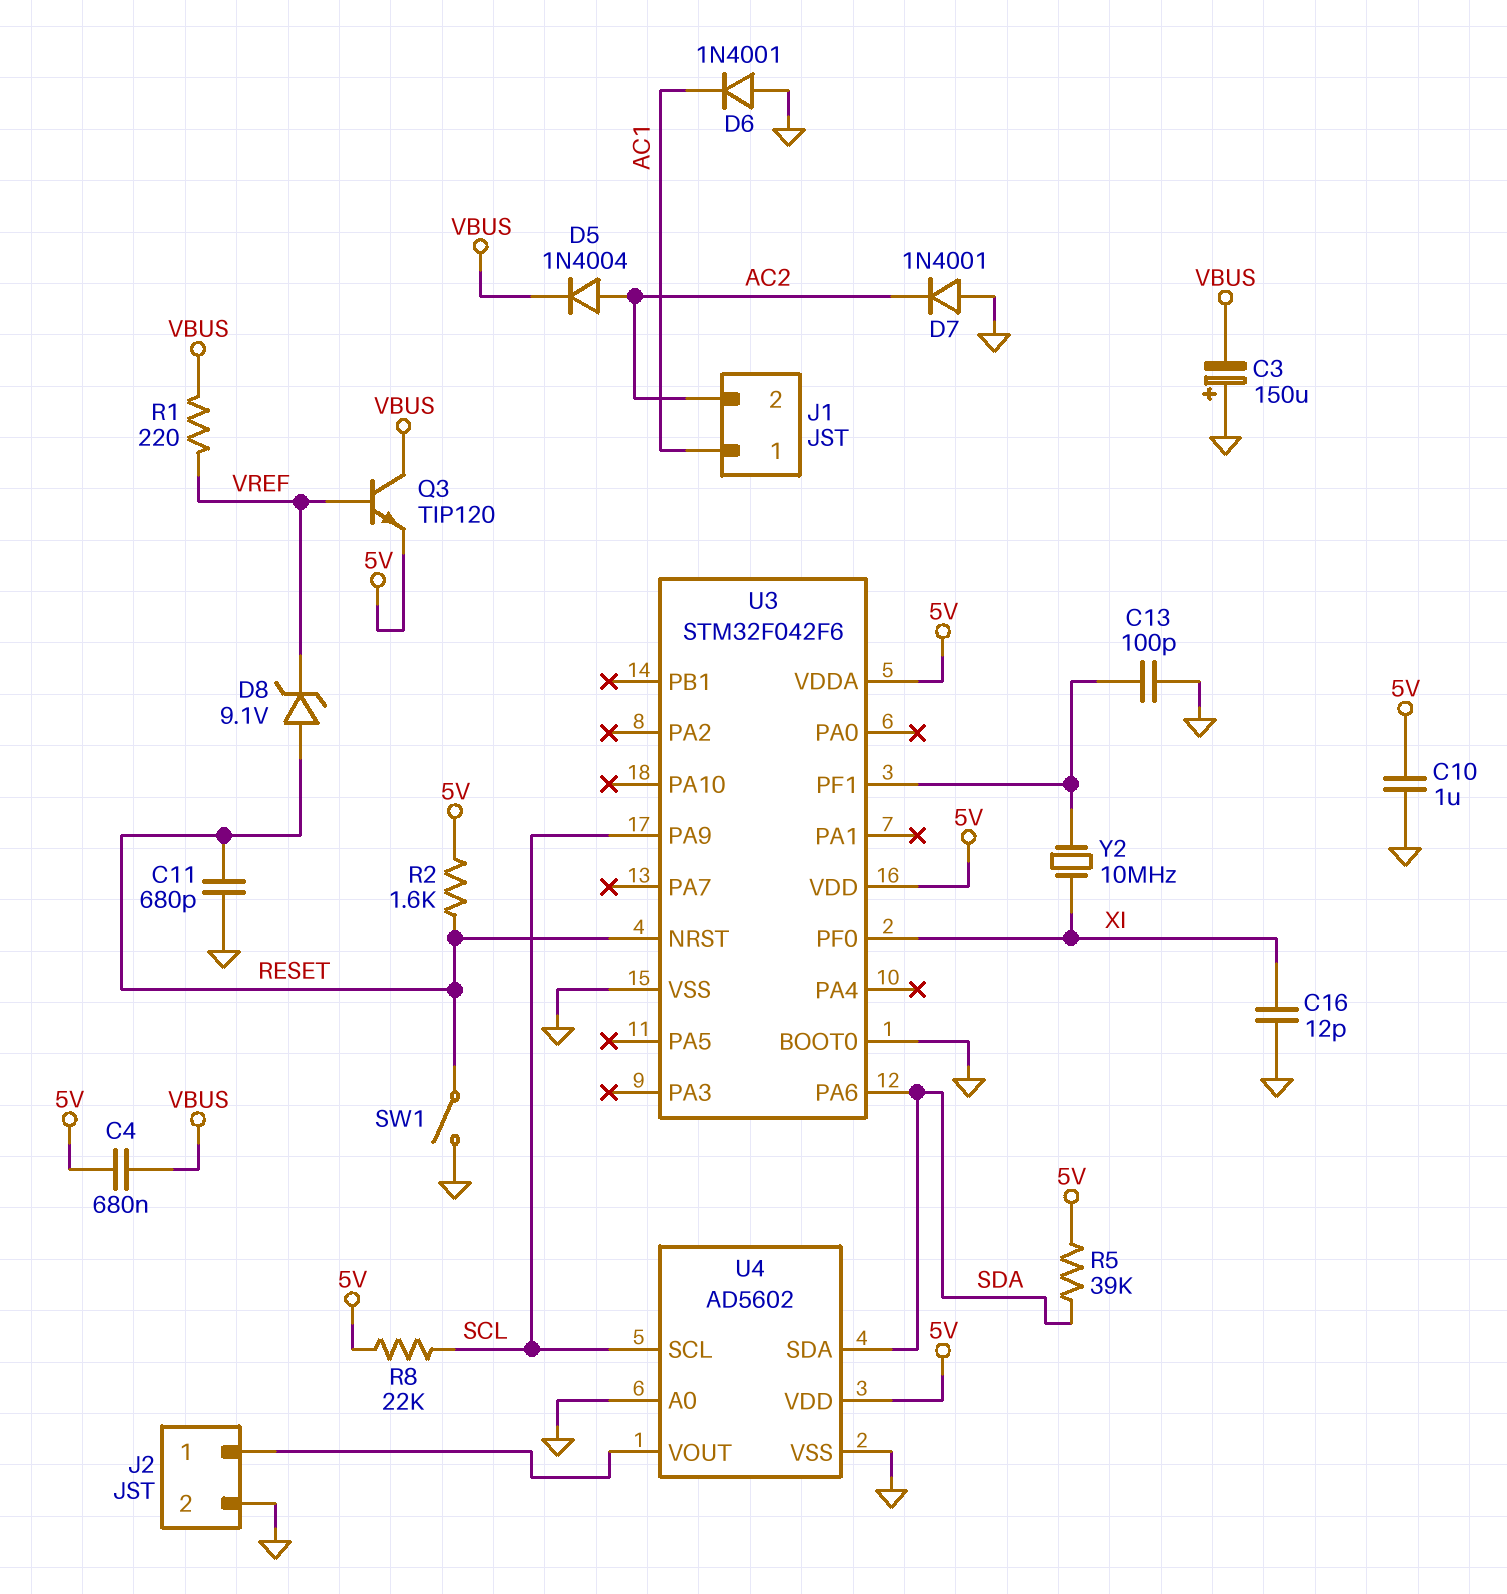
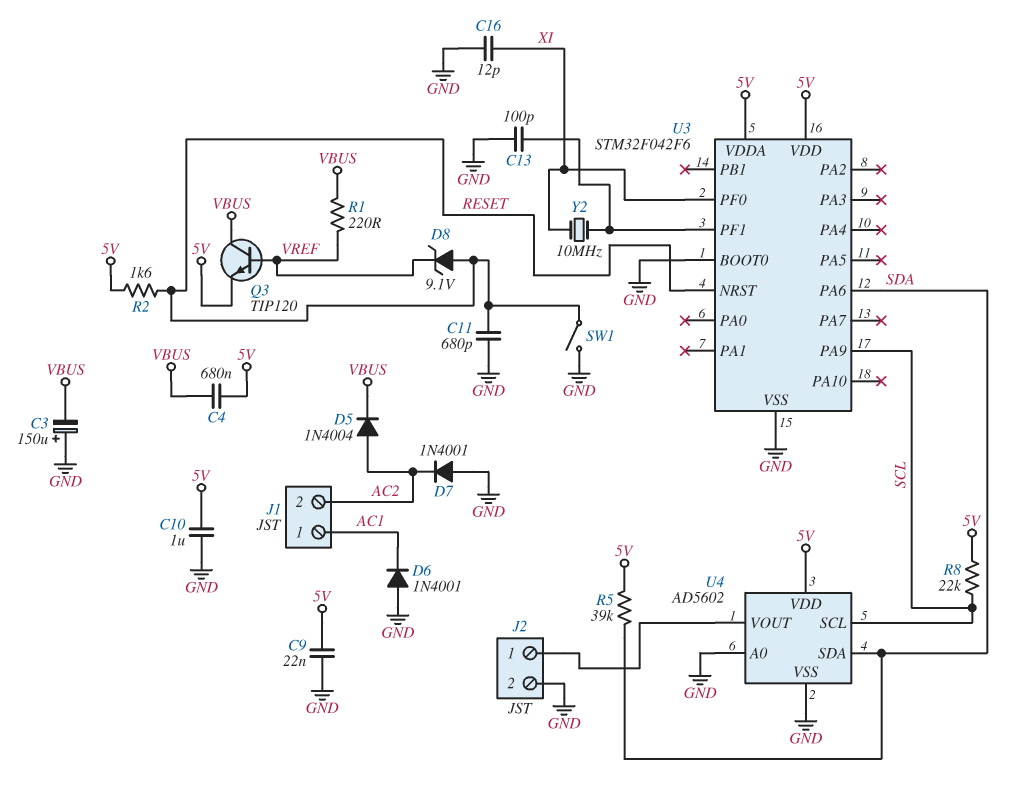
C9: none -> 22nF (5V, GND)

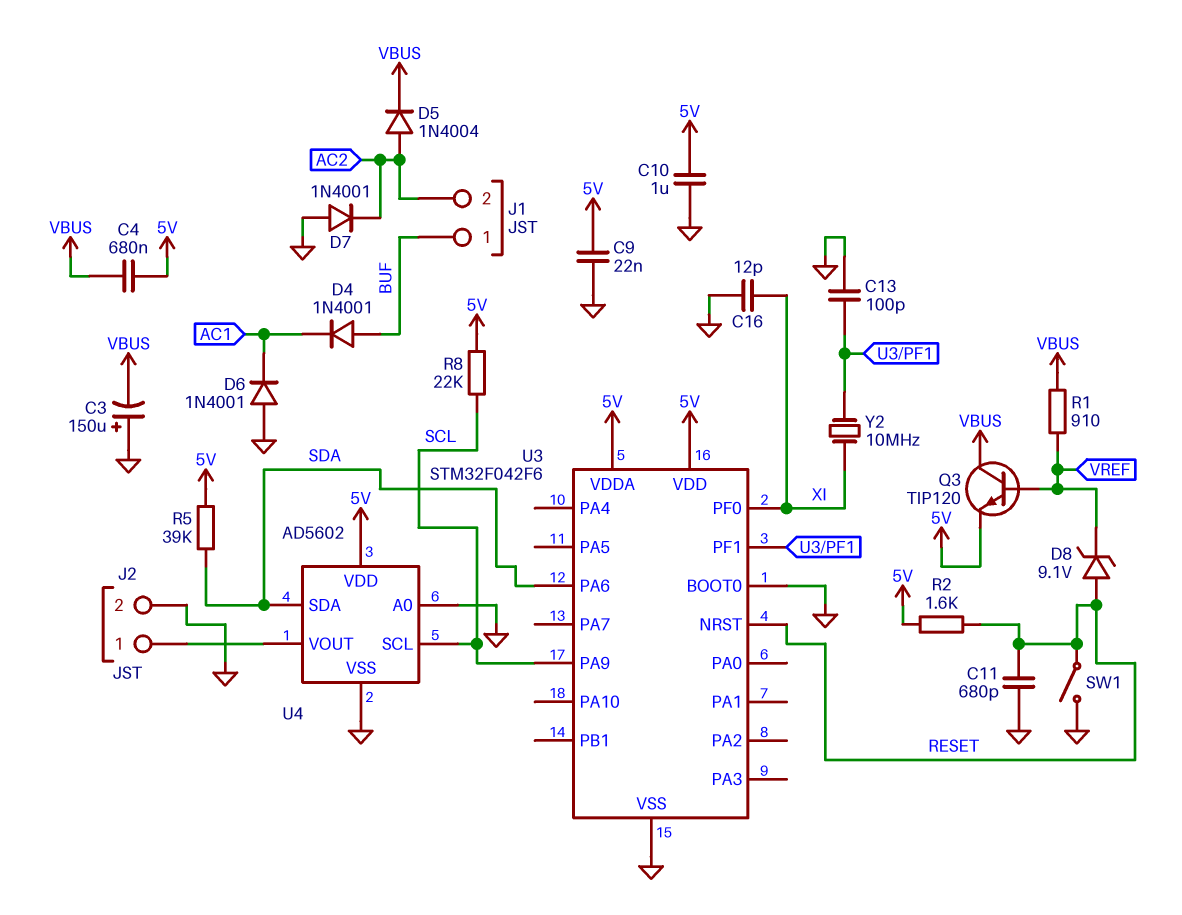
D4: none -> diode 1N4001 (A BUF, K AC1)
J1 pin 1: AC1 -> BUF
R1: 220 (VBUS, VREF) -> 910 (VBUS, VREF)

